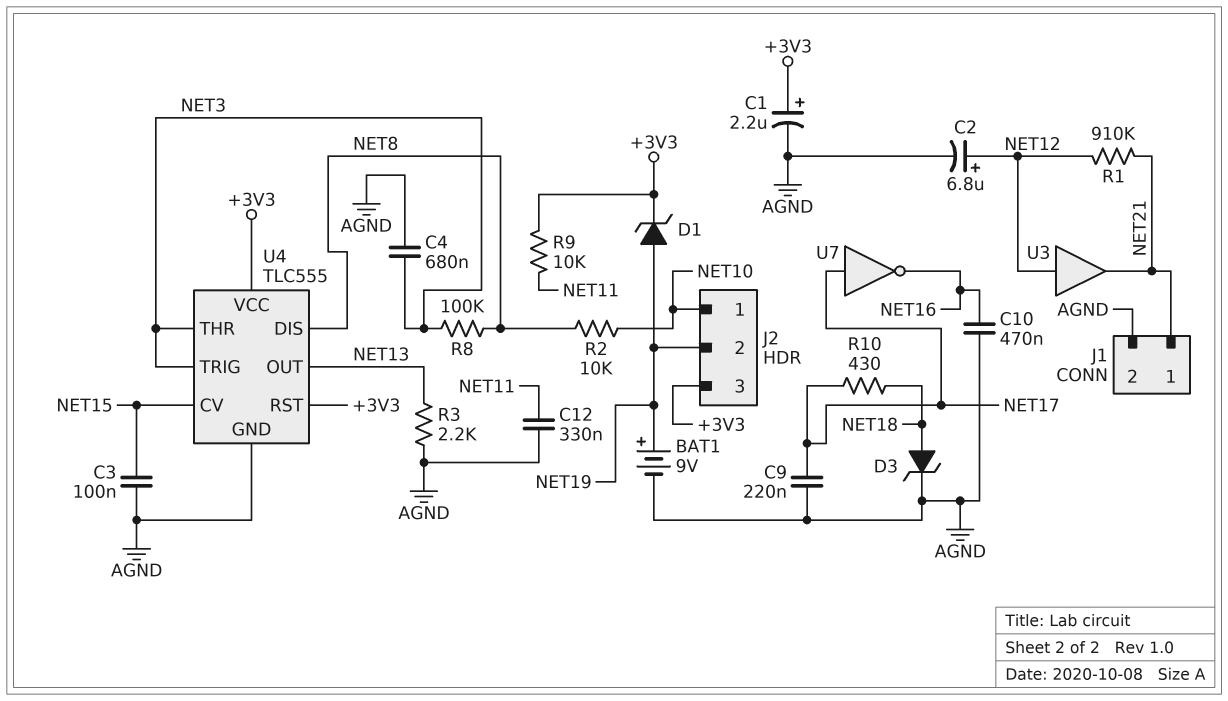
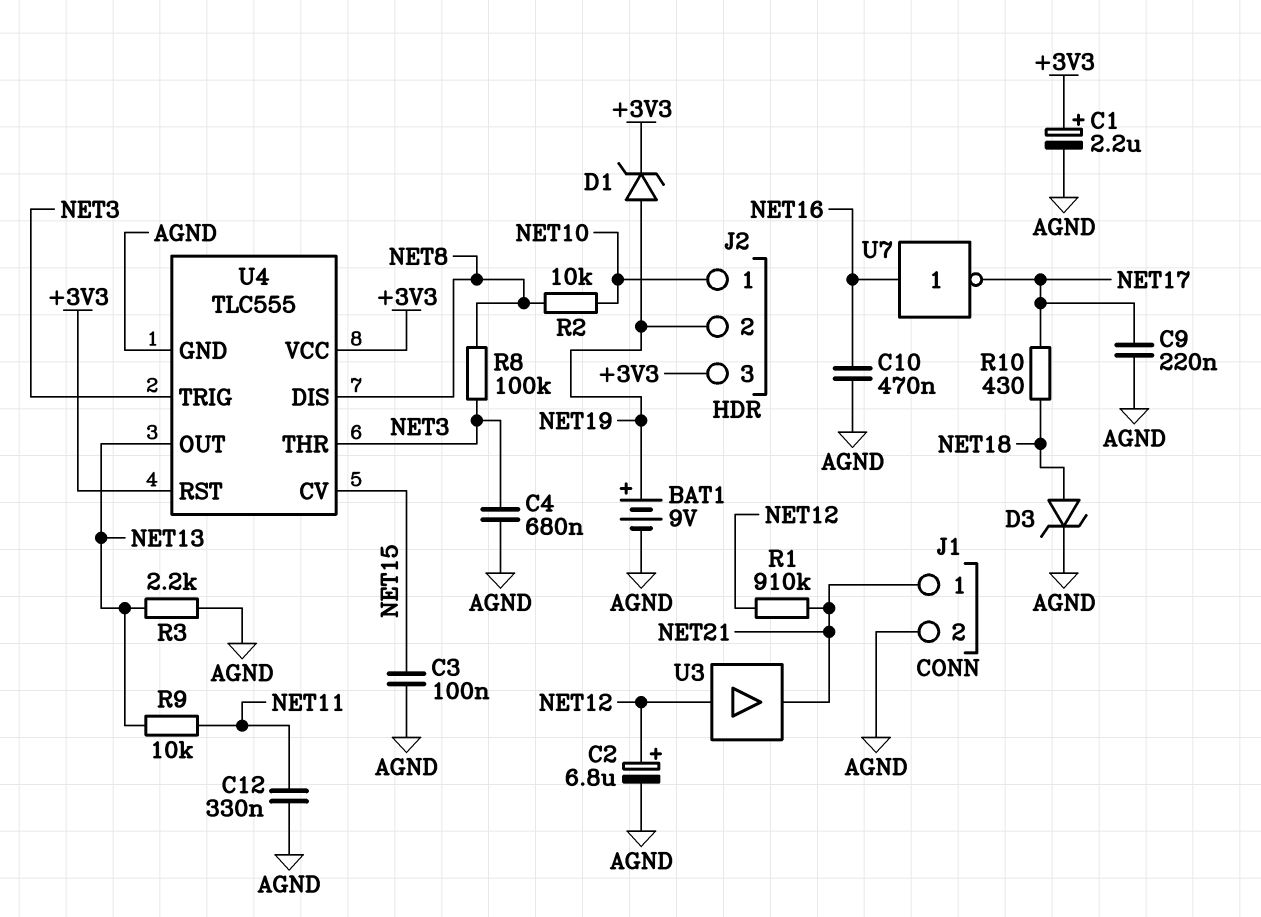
R9: 10k (+3V3, NET11) -> 10k (NET11, NET13)
U7: NOT (in NET17, out NET16) -> NOT (in NET16, out NET17)

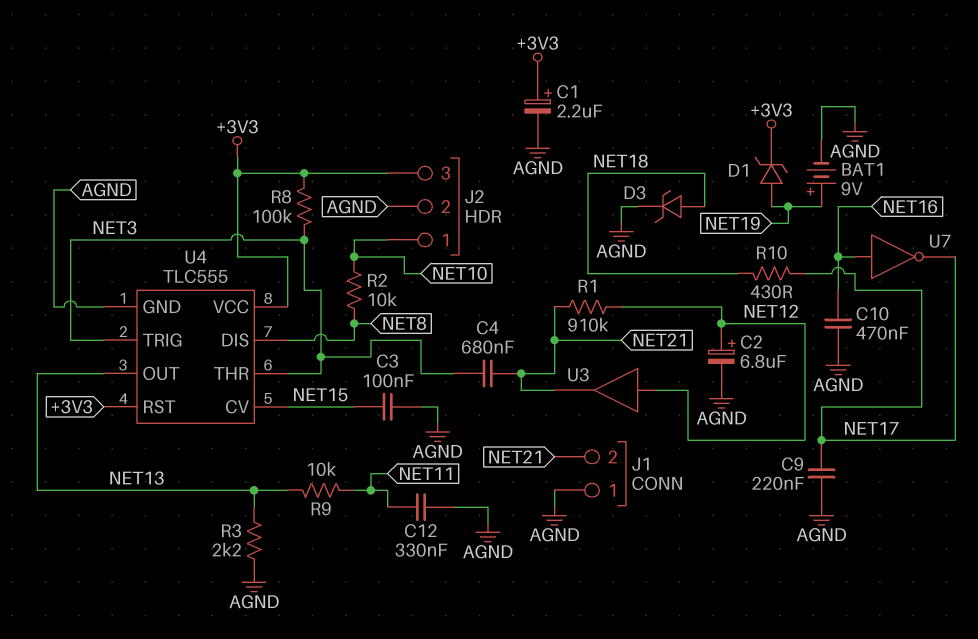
C4: 680nF (AGND, NET3) -> 680nF (NET3, NET21)
J1 pin 1: NET21 -> AGND
J1 pin 2: AGND -> NET21
J2 pin 2: NET19 -> AGND
R8: 100k (NET3, NET8) -> 100k (+3V3, NET3)

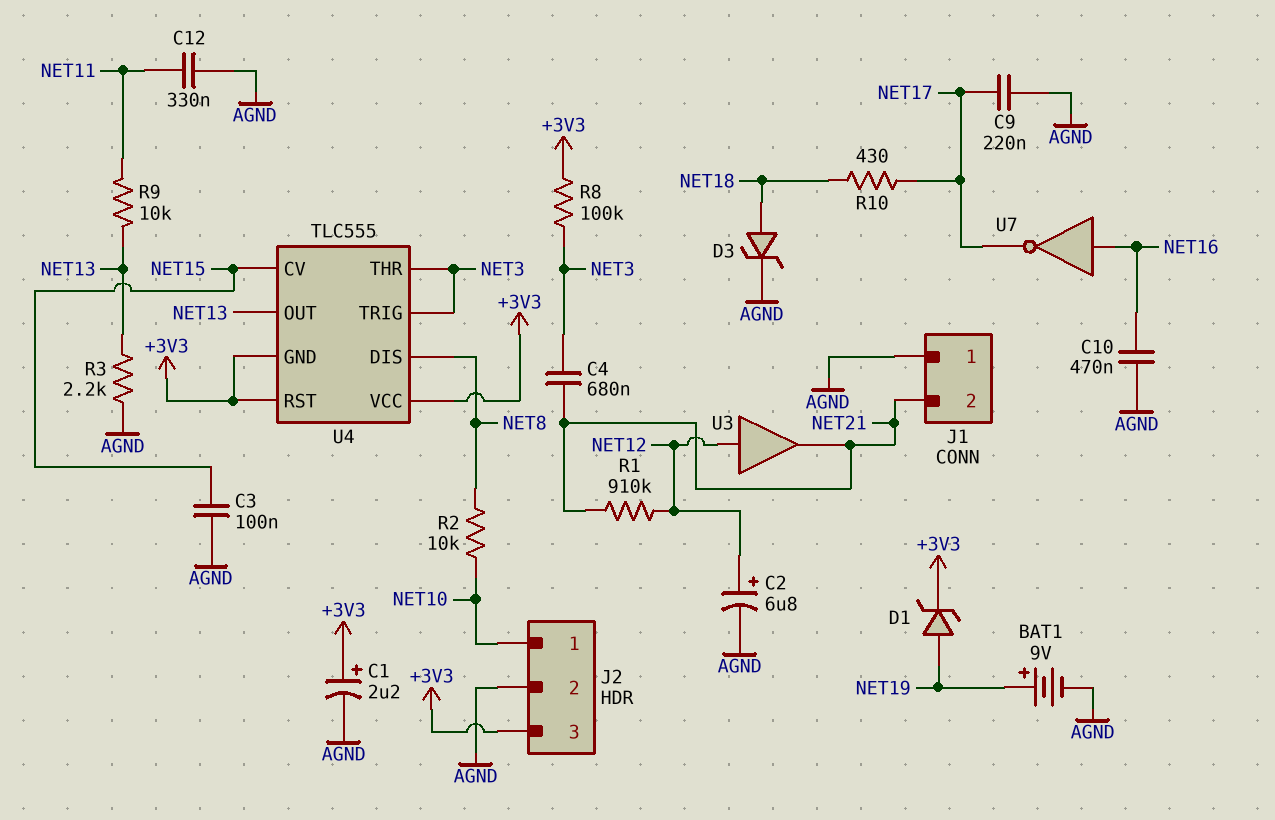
U4 pin GND: AGND -> +3V3

